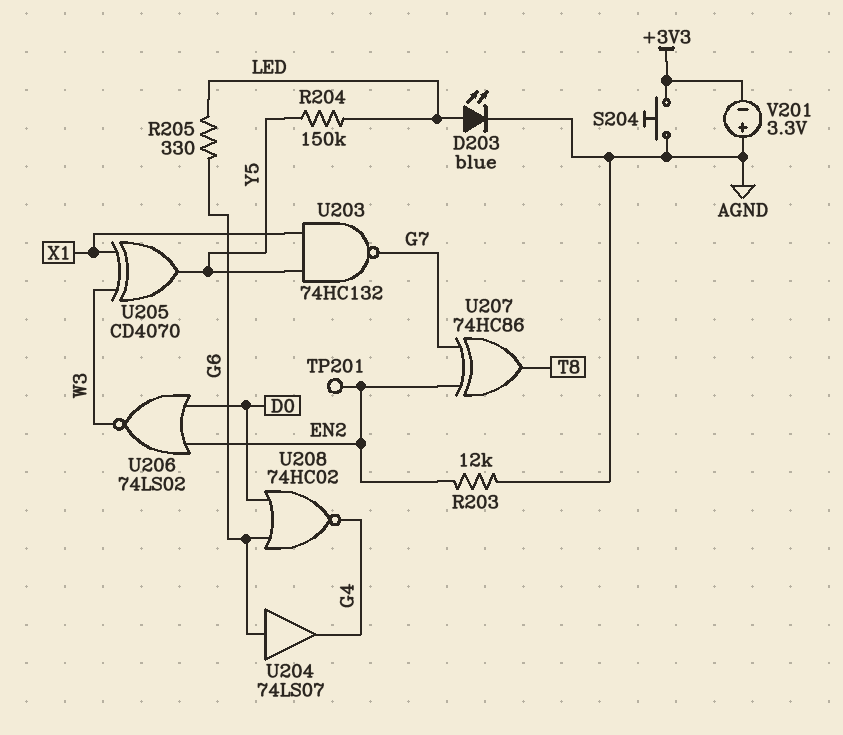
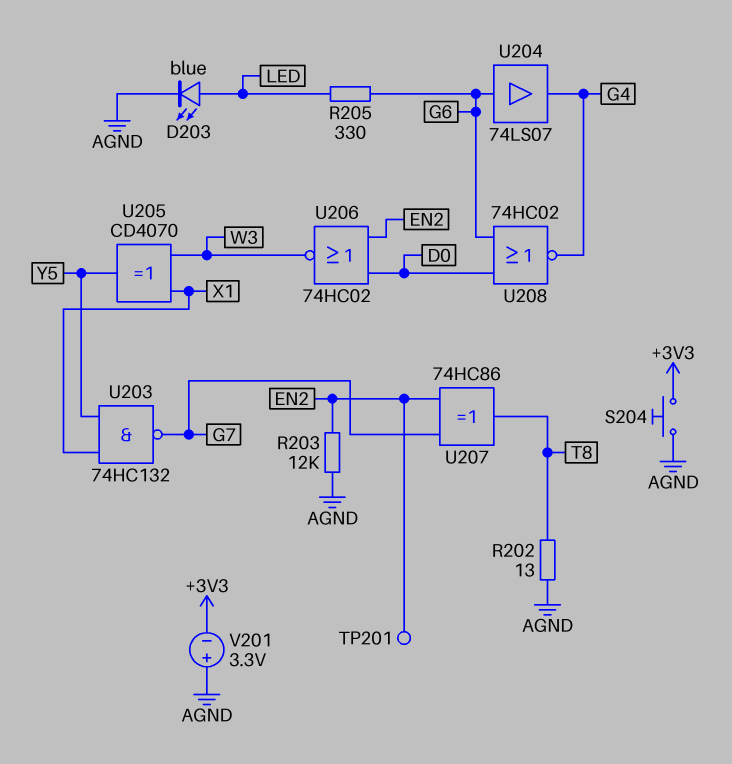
R202: none -> 13 (AGND, T8)
R204: 150k (LED, Y5) -> none
U206: NOR 74LS02 (in D0, in EN2, out W3) -> NOR 74HC02 (in D0, in EN2, out W3)

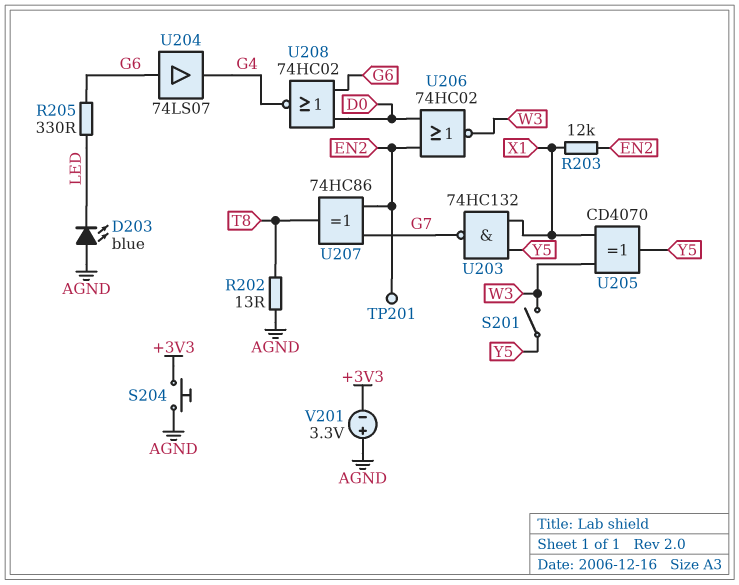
D203: LED blue (A LED, K AGND) -> LED blue (A AGND, K LED)
R203: 12k (AGND, EN2) -> 12k (EN2, X1)
S201: none -> switch (W3, Y5)

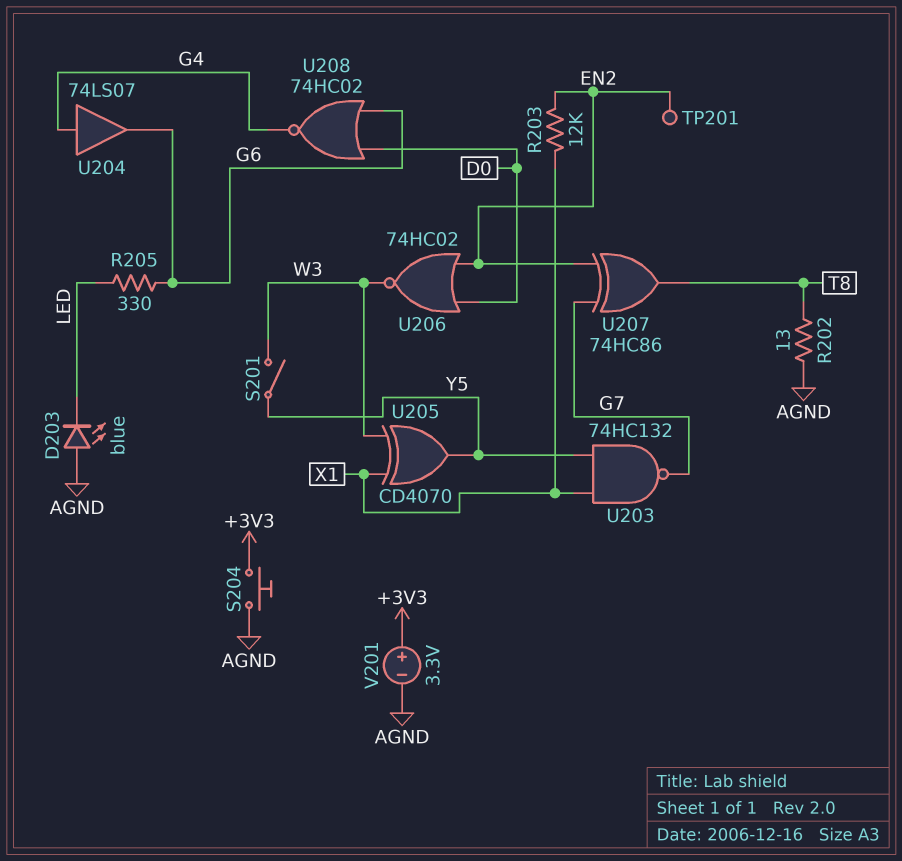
U204: buffer 74LS07 (in G6, out G4) -> buffer 74LS07 (in G4, out G6)
V201: 3.3V (plus AGND, minus +3V3) -> 3.3V (plus +3V3, minus AGND)

